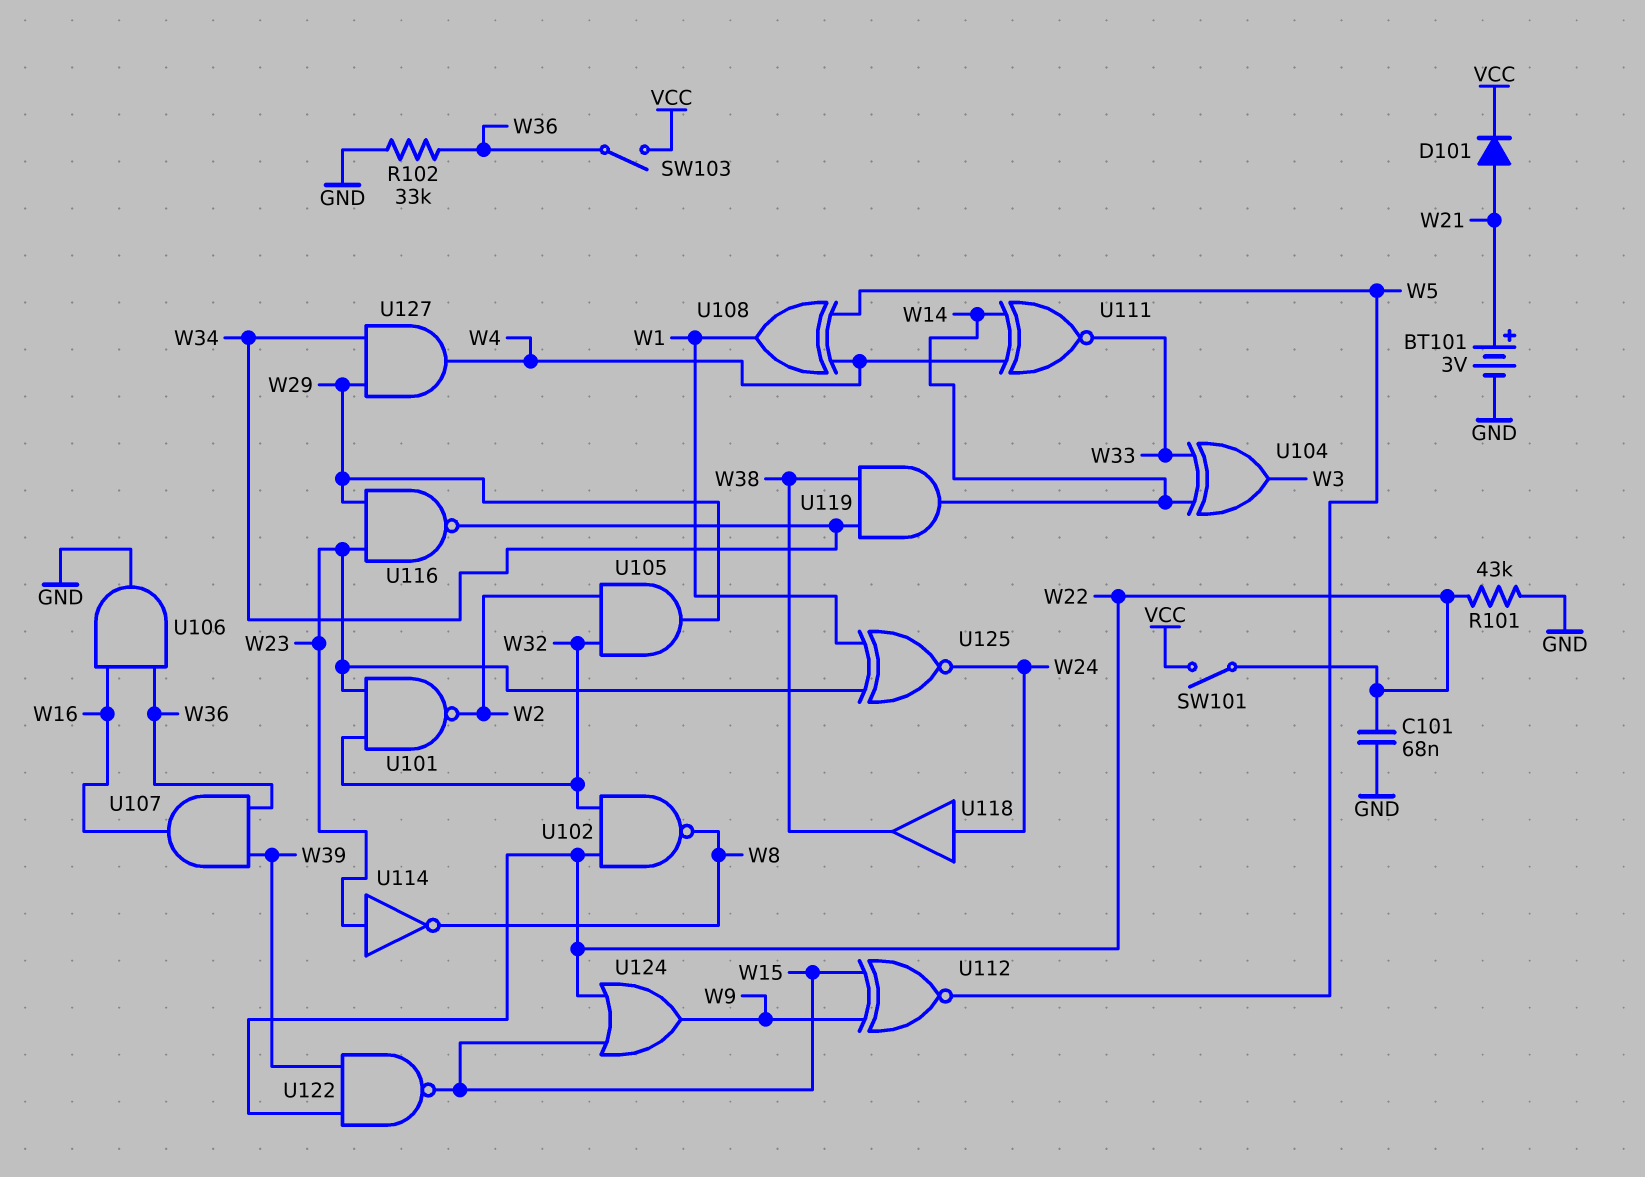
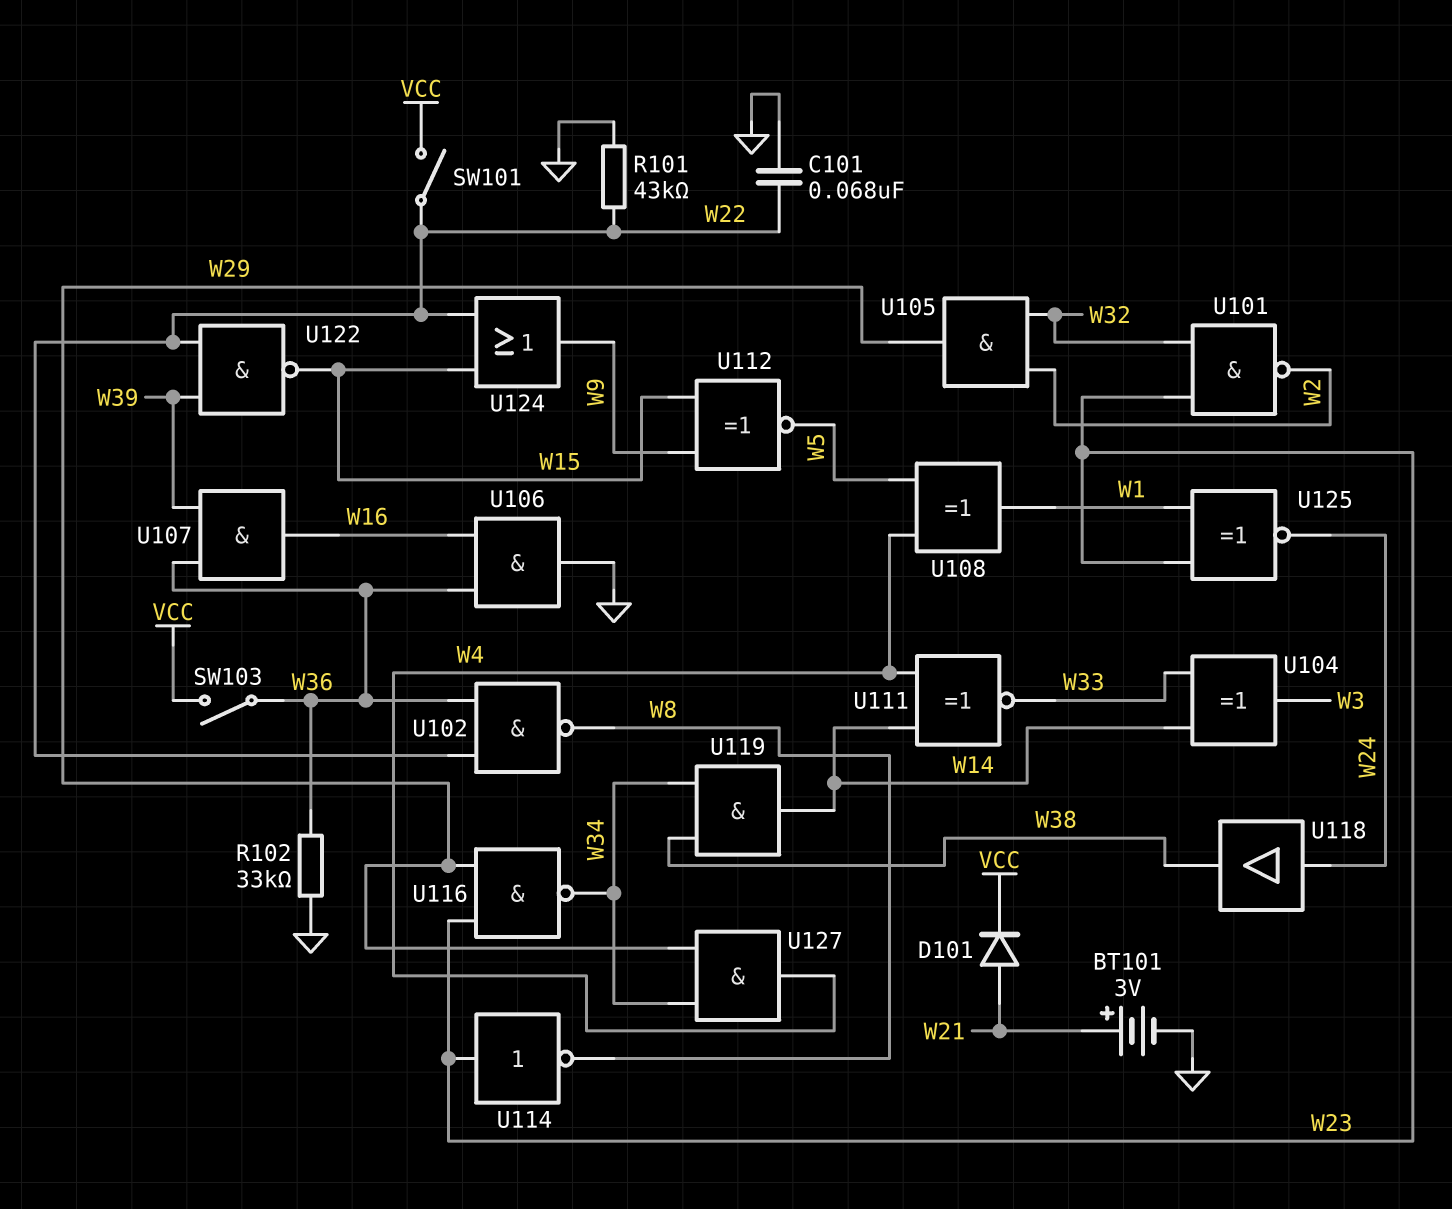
U102: NAND (in W22, in W32, out W8) -> NAND (in W22, in W36, out W8)

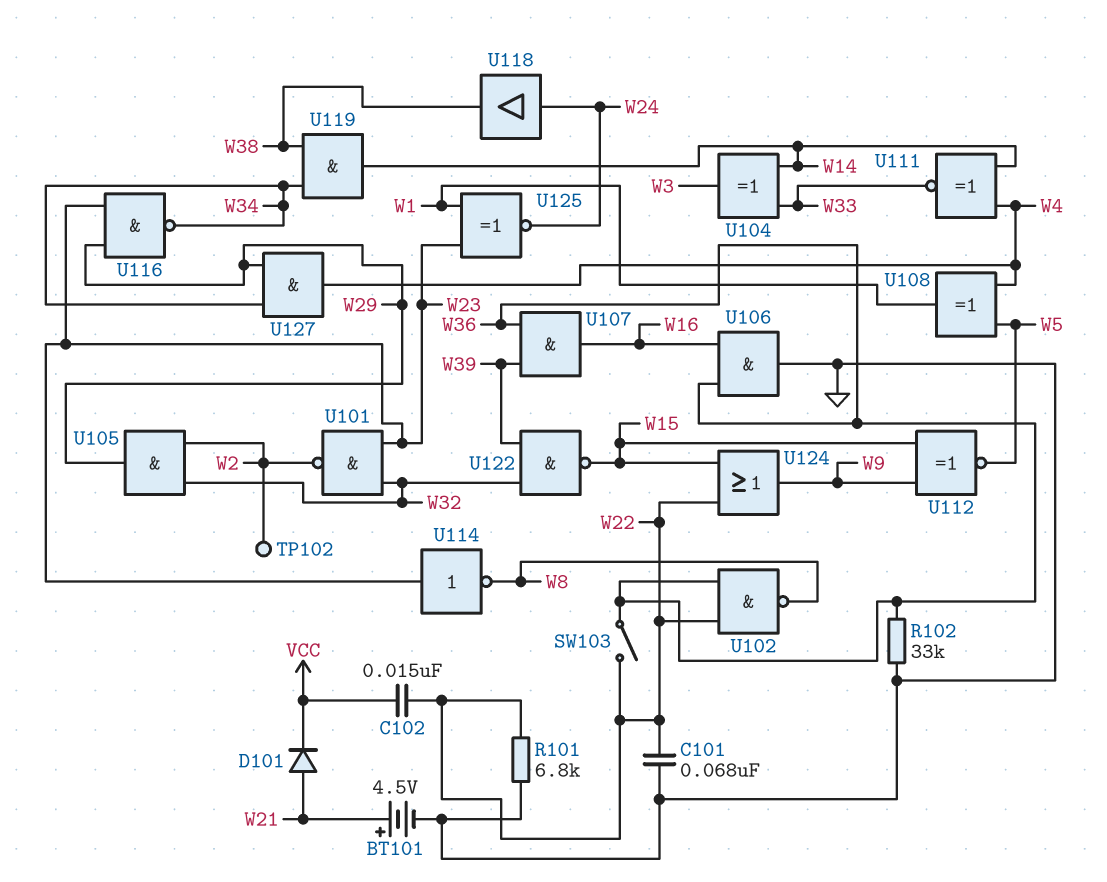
BT101: 3V (plus W21, minus GND) -> 4.5V (plus W21, minus GND)
C102: none -> 15nF (VCC, W22)
R101: 43k (GND, W22) -> 6.8k (GND, W22)
SW101: switch (VCC, W22) -> none
SW103: switch (VCC, W36) -> switch (W22, W36)
TP102: none -> test point (W2)
U122: NAND (in W22, in W39, out W15) -> NAND (in W32, in W39, out W15)

